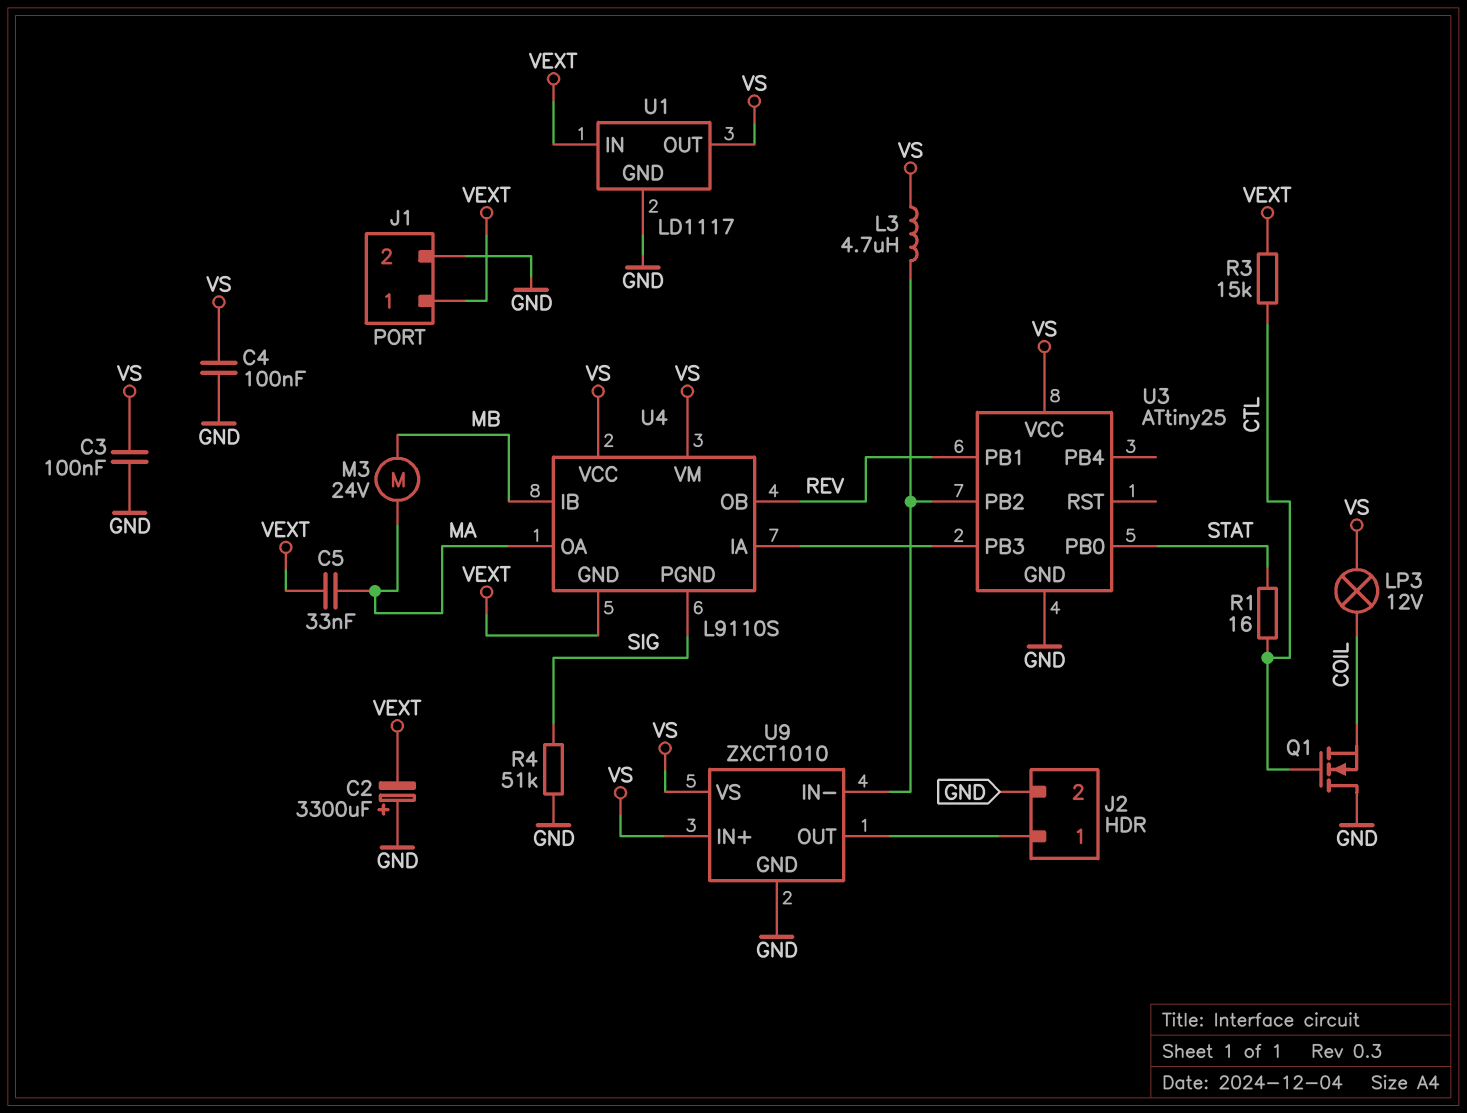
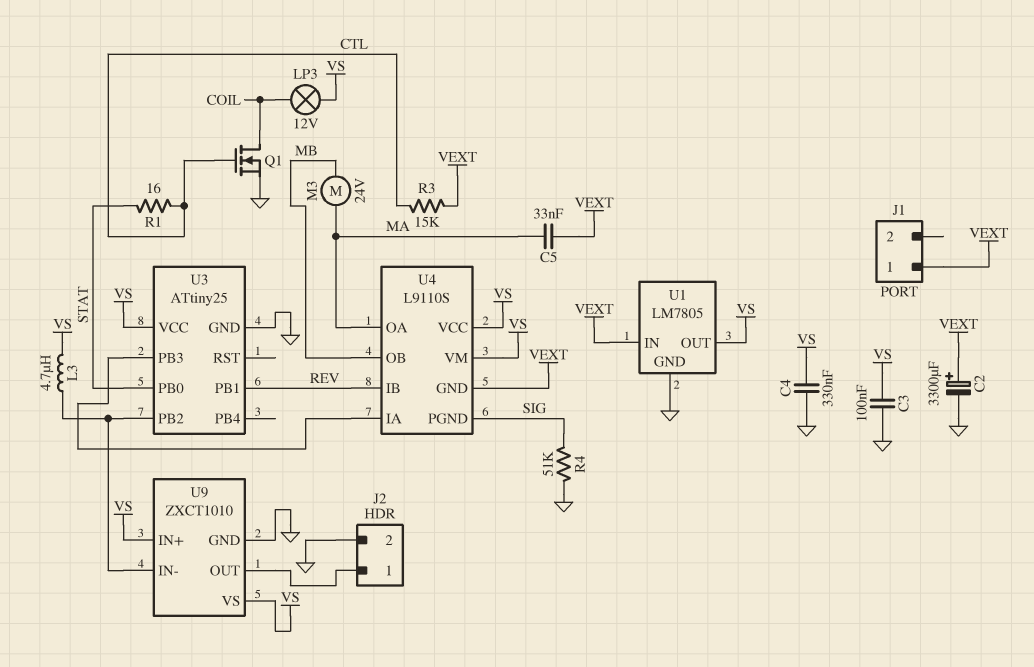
C2: 3300uF (plus GND, minus VEXT) -> 3300uF (plus VEXT, minus GND)
C4: 100nF (GND, VS) -> 330nF (GND, VS)
J1 pin 2: GND -> none
Q1: NMOS (G CTL, D GND, S COIL) -> NMOS (G CTL, D COIL, S GND)
U1: LD1117 -> LM7805
U4 pin IB: MB -> REV
U4 pin OB: REV -> MB

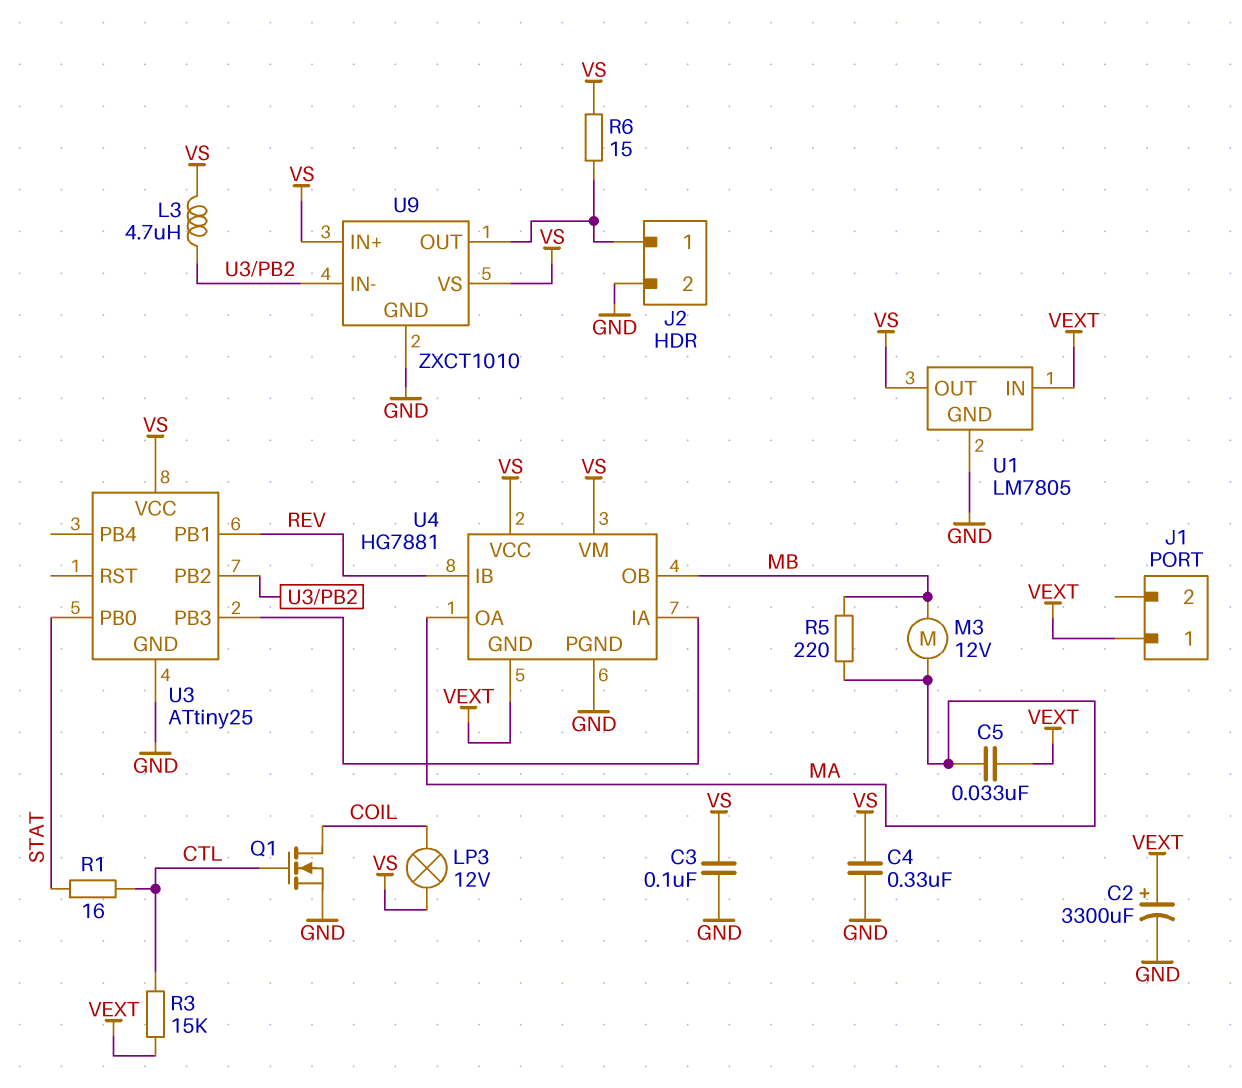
M3: motor 24V (MA, MB) -> motor 12V (MA, MB)
R4: 51k (GND, SIG) -> none
R5: none -> 220 (MA, MB)
R6: none -> 15 (J2/1, VS)
U4: L9110S -> HG7881
U4 pin PGND: SIG -> GND

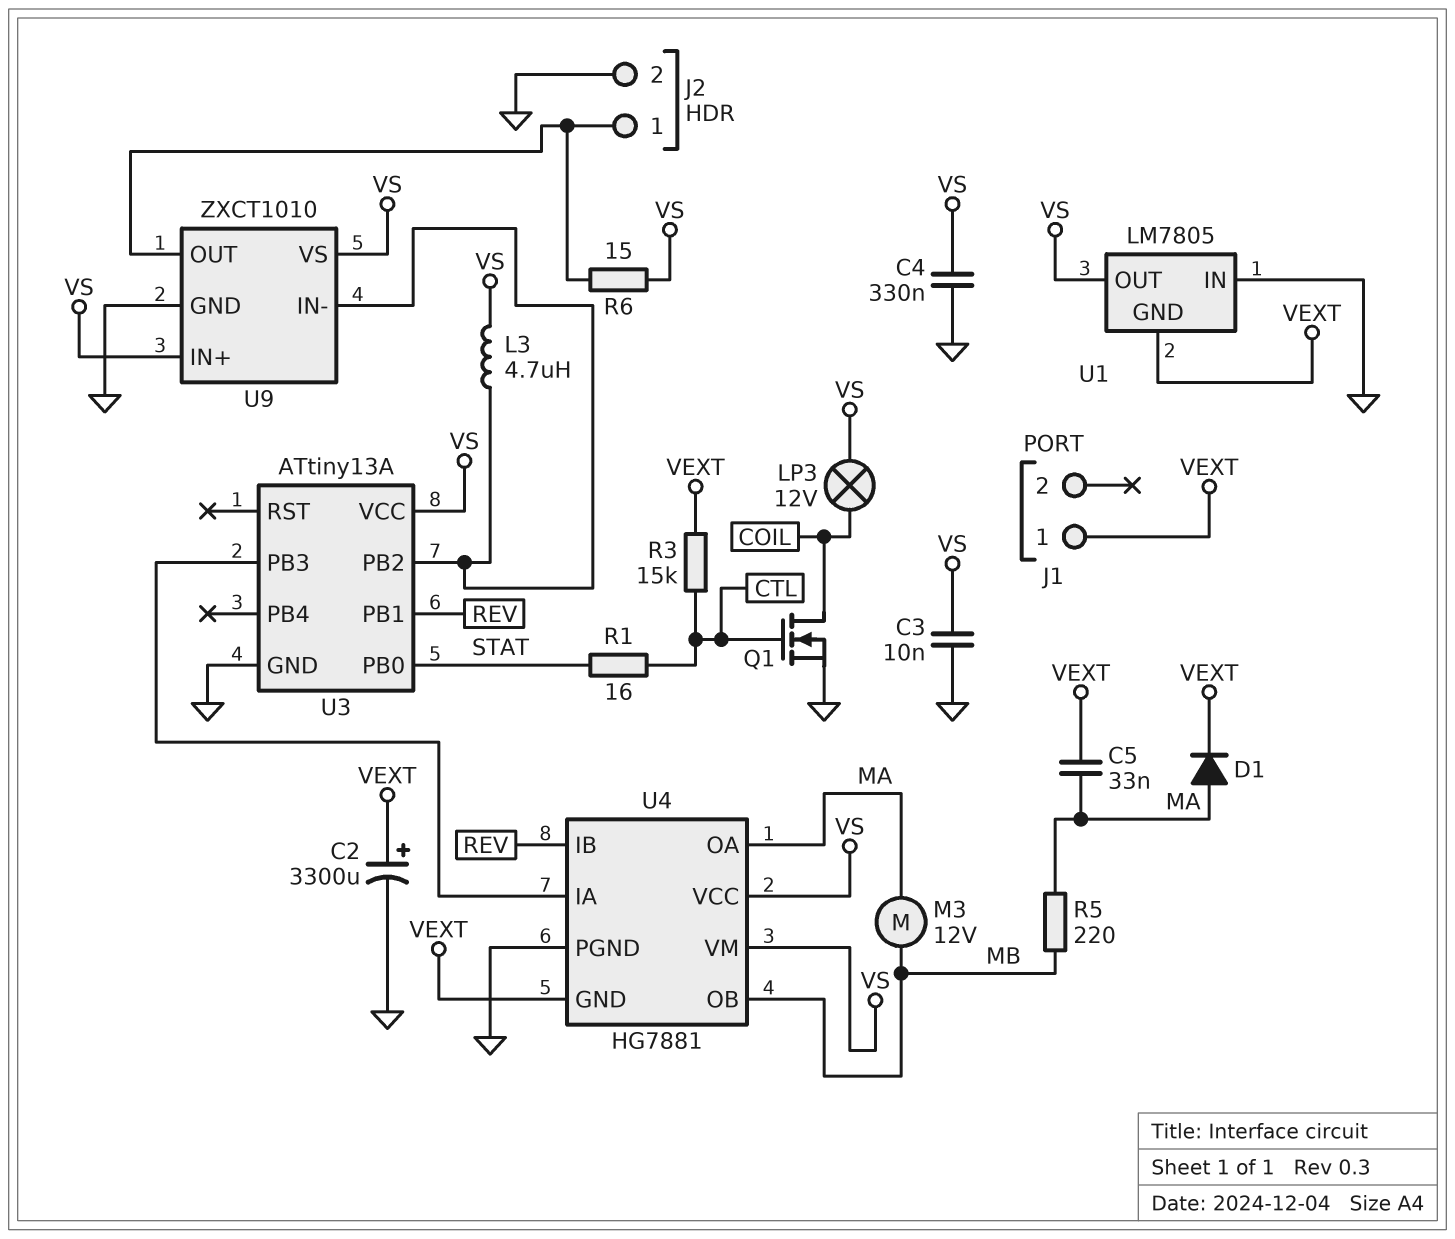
C3: 100nF (GND, VS) -> 10nF (GND, VS)
D1: none -> diode (A MA, K VEXT)
U1 pin GND: GND -> VEXT
U1 pin IN: VEXT -> GND
U3: ATtiny25 -> ATtiny13A

